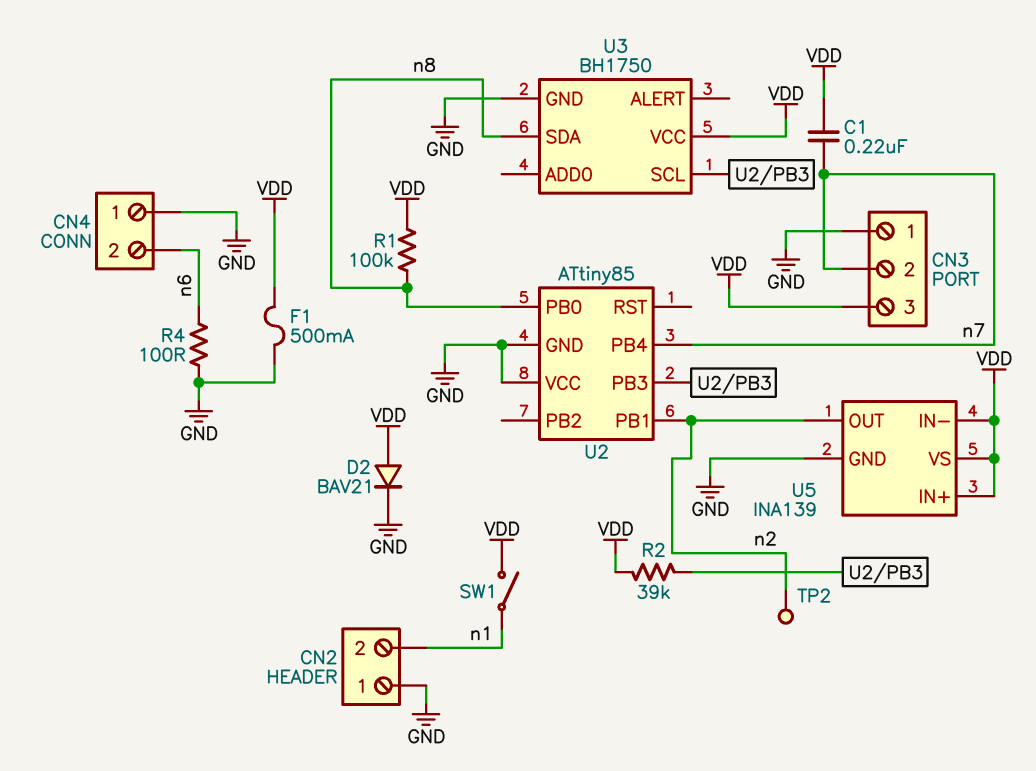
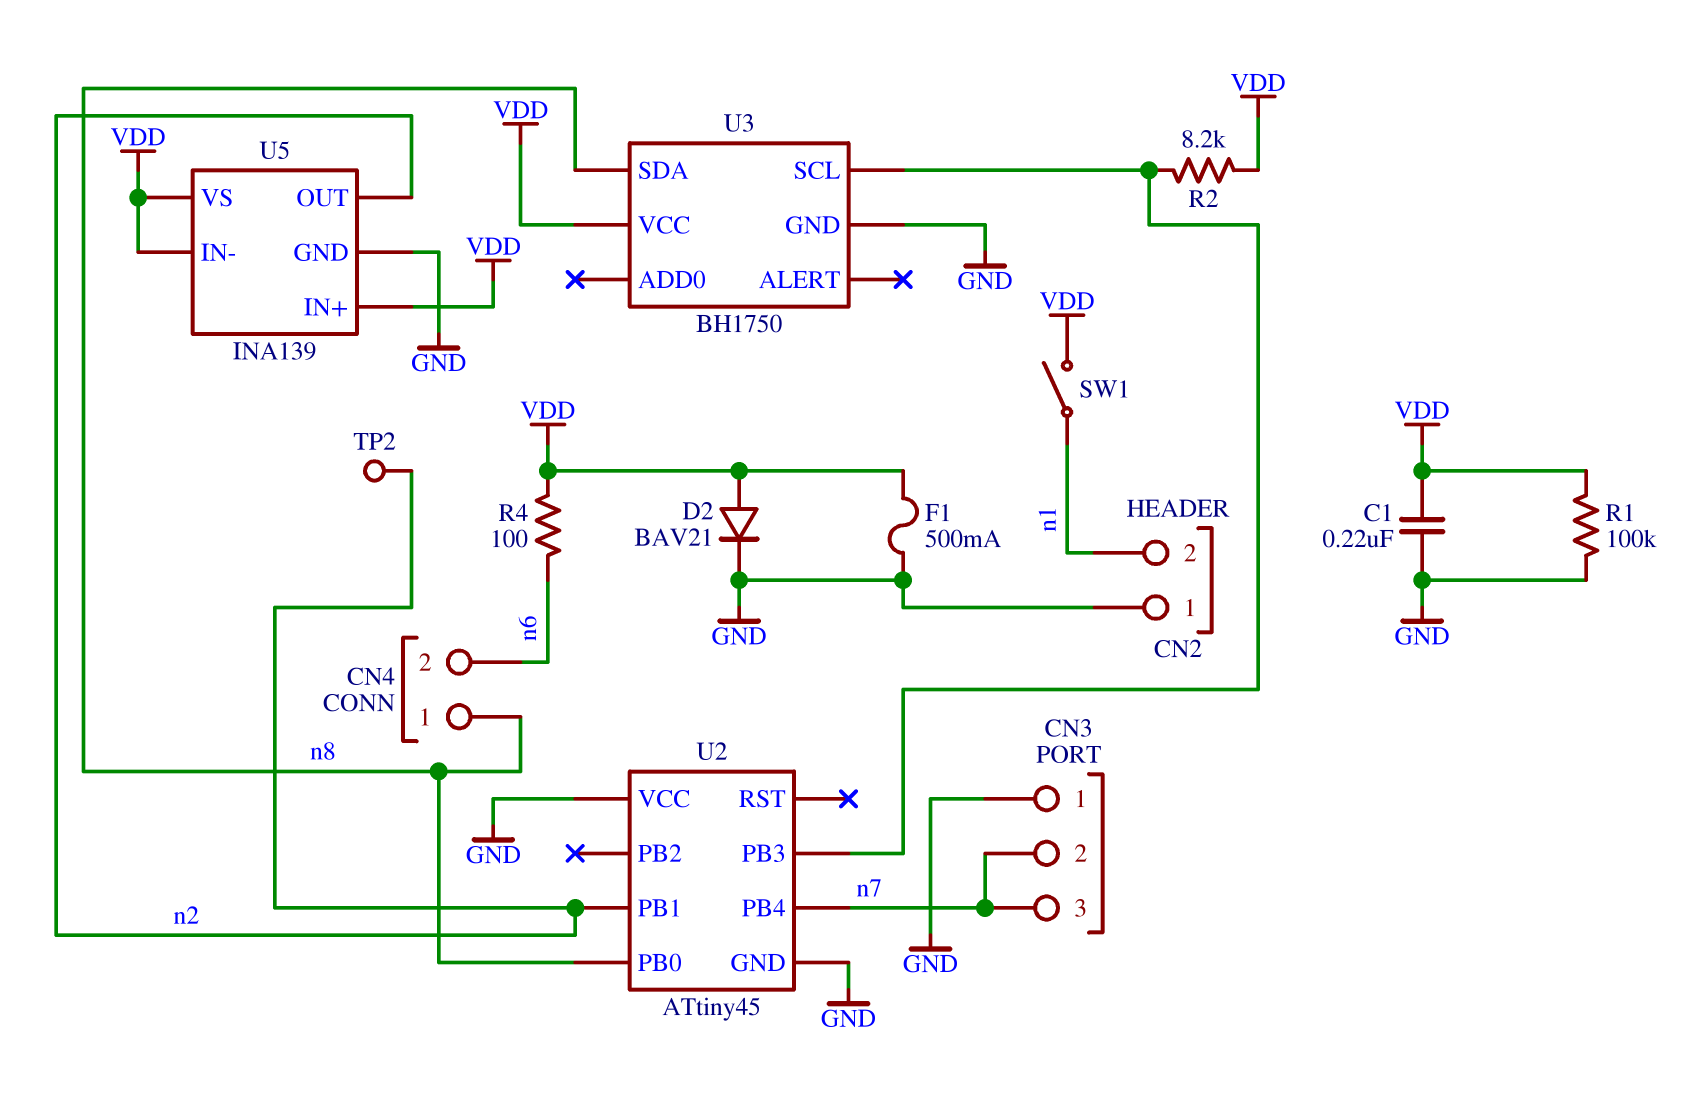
C1: 220nF (VDD, n7) -> 220nF (GND, VDD)
CN3 pin 3: VDD -> n7
CN4 pin 1: GND -> n8
R1: 100k (VDD, n8) -> 100k (GND, VDD)
R2: 39k (U2/PB3, VDD) -> 8.2k (U2/PB3, VDD)
R4: 100 (GND, n6) -> 100 (VDD, n6)
U2: ATtiny85 -> ATtiny45

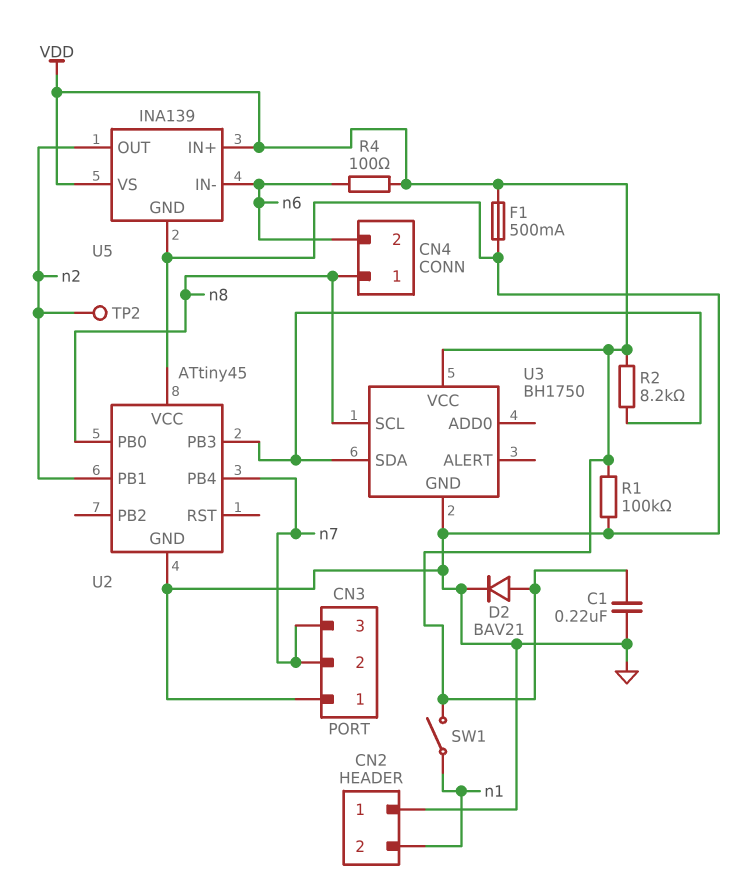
U3 pin SCL: U2/PB3 -> n8
U3 pin SDA: n8 -> U2/PB3
U5 pin IN-: VDD -> n6

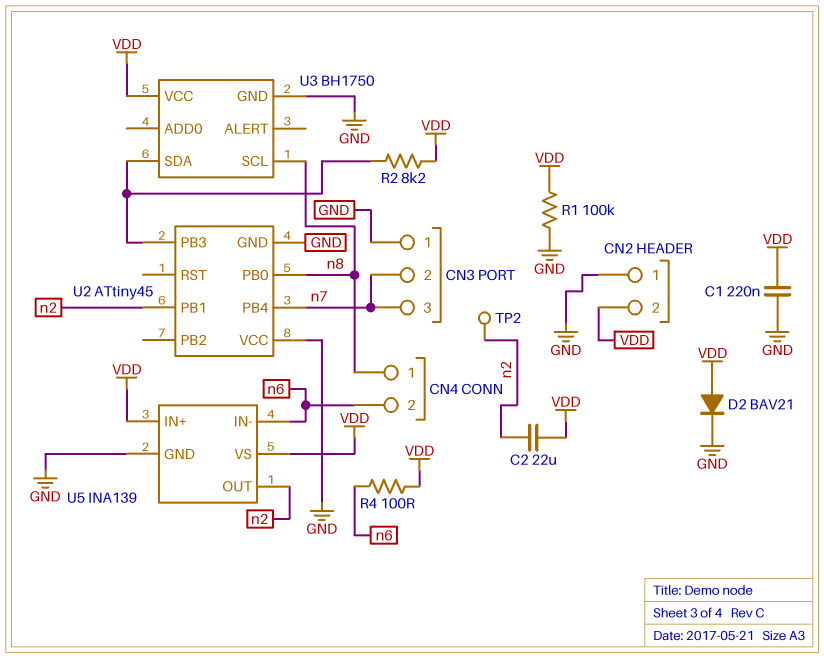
C2: none -> 22uF (VDD, n2)
CN2 pin 2: n1 -> VDD
F1: 500mA (GND, VDD) -> none
SW1: switch (VDD, n1) -> none

